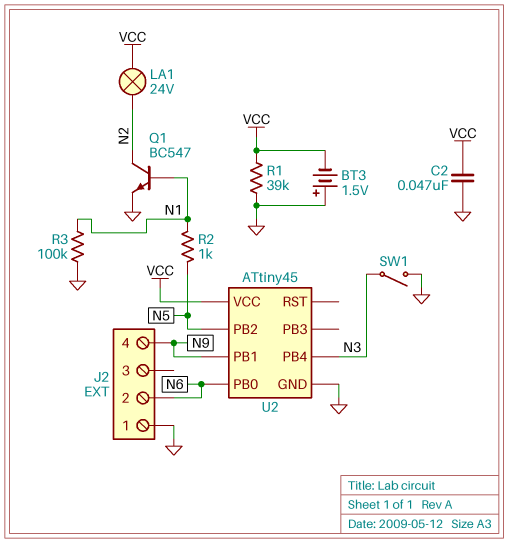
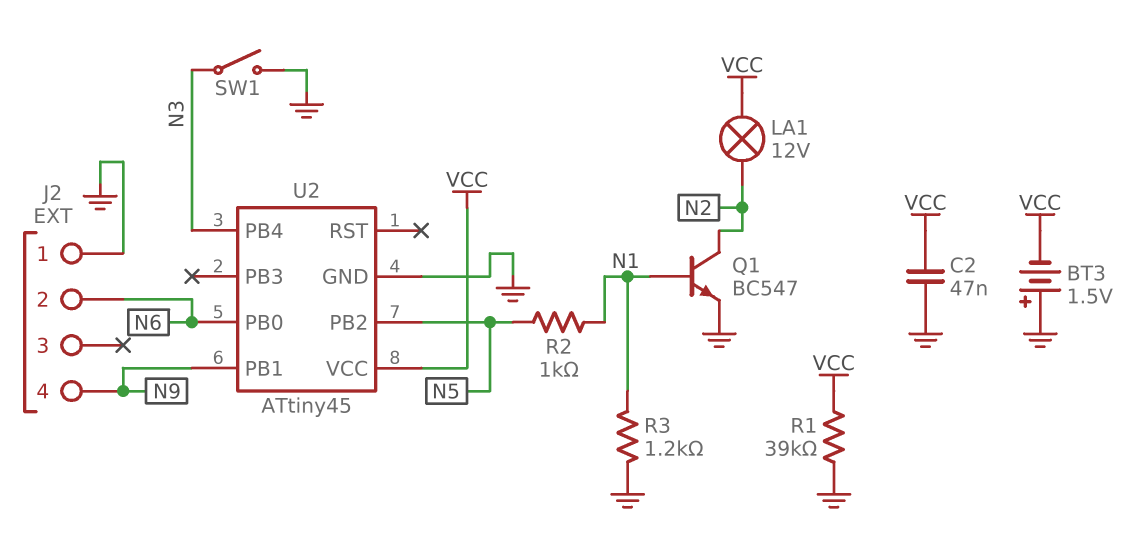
LA1: lamp 24V (N2, VCC) -> lamp 12V (N2, VCC)
R3: 100k (GND, N1) -> 1.2k (GND, N1)

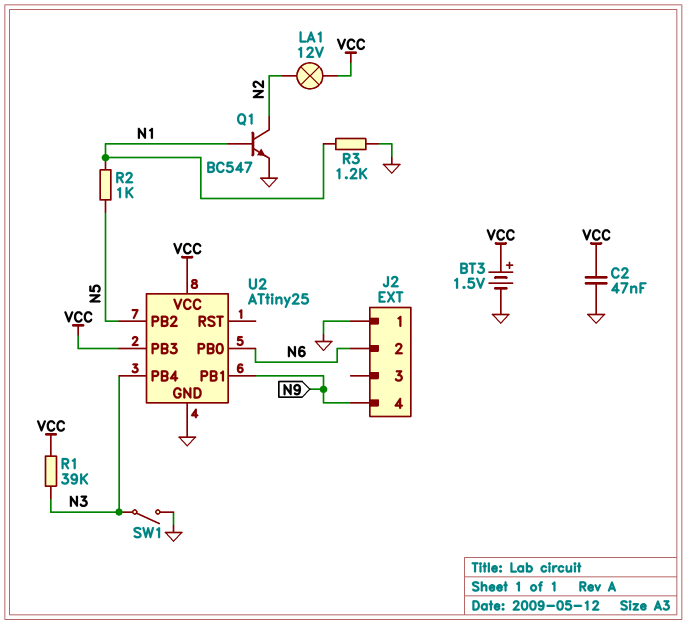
BT3: 1.5V (plus GND, minus VCC) -> 1.5V (plus VCC, minus GND)
R1: 39k (GND, VCC) -> 39k (N3, VCC)
U2: ATtiny45 -> ATtiny25
U2 pin PB3: none -> VCC

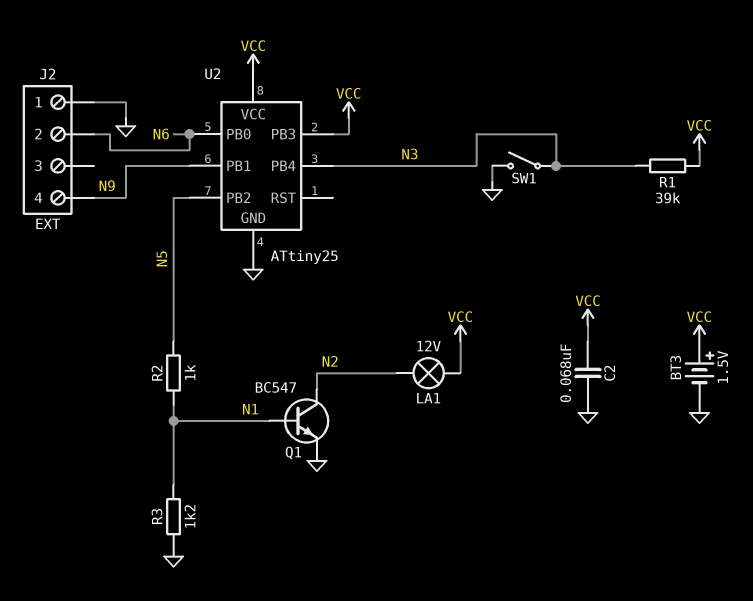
C2: 47nF (GND, VCC) -> 68nF (GND, VCC)

